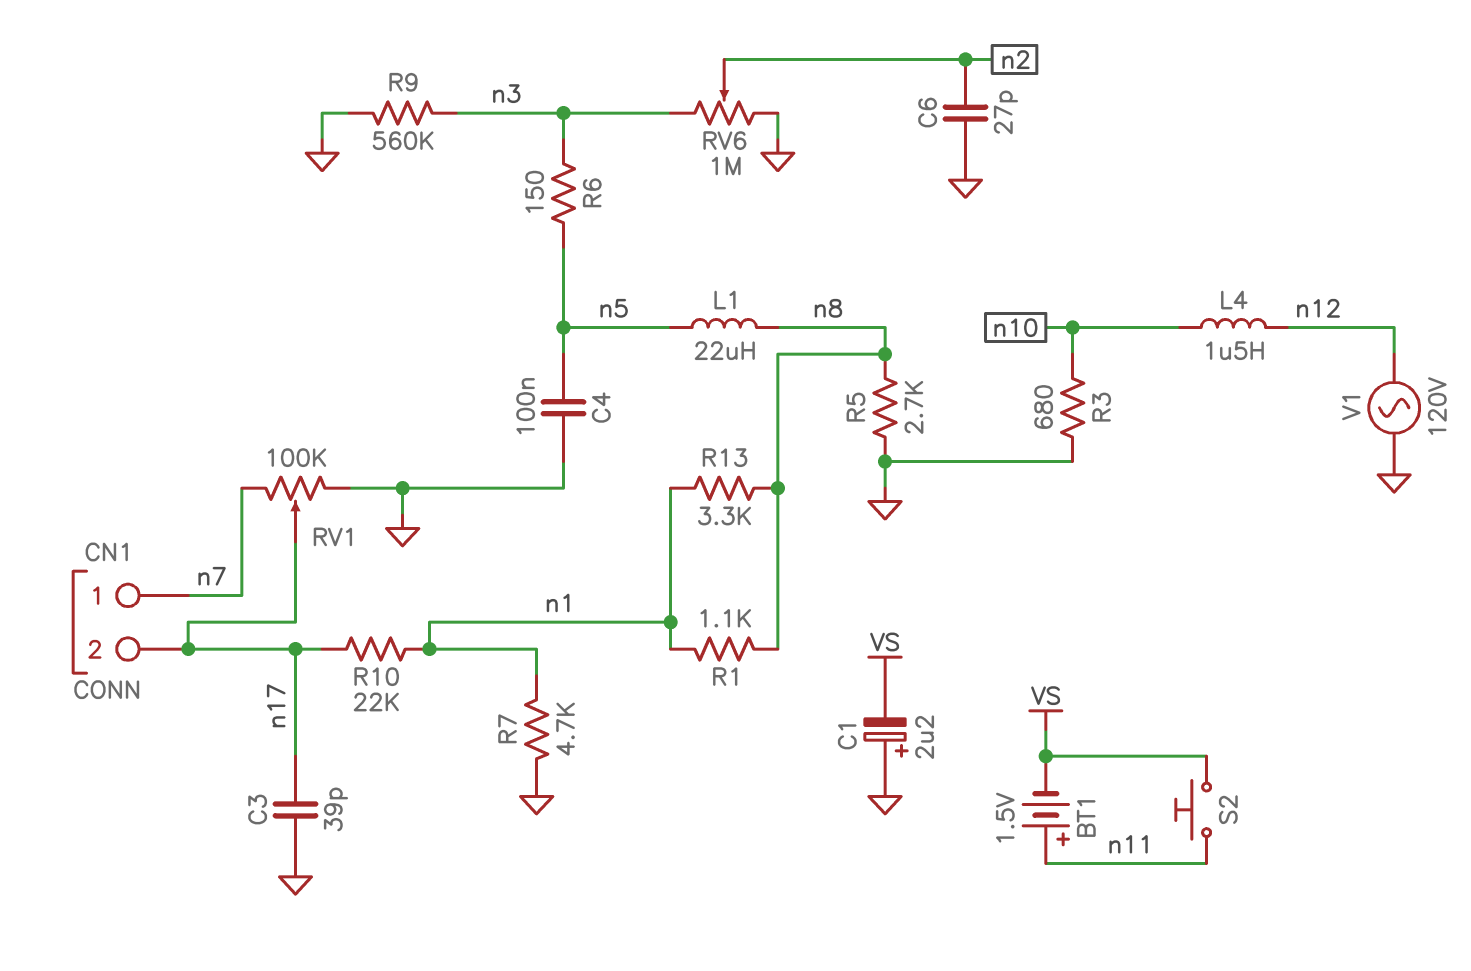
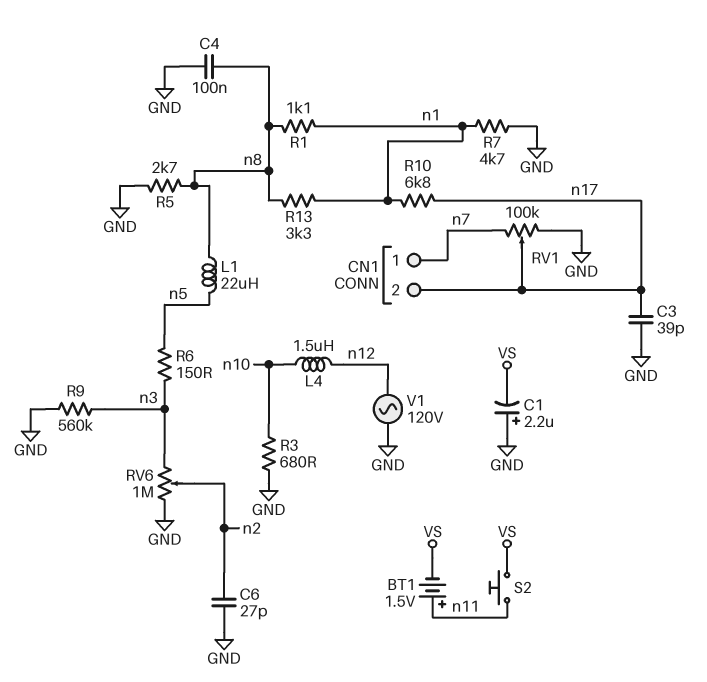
C4: 100nF (GND, n5) -> 100nF (GND, n8)
R10: 22k (n1, n17) -> 6.8k (n1, n17)

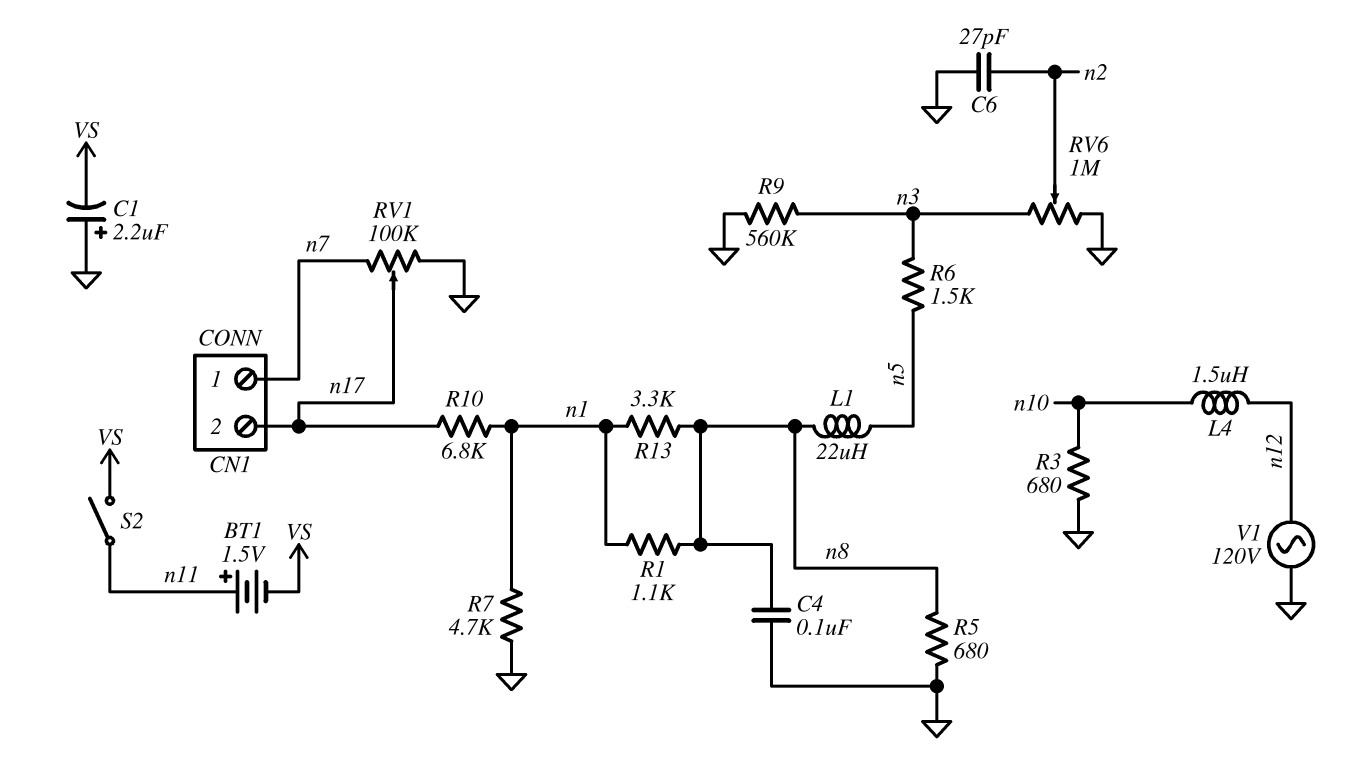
C3: 39pF (GND, n17) -> none
R5: 2.7k (GND, n8) -> 680 (GND, n8)
R6: 150 (n3, n5) -> 1.5k (n3, n5)
S2: button (VS, n11) -> switch (VS, n11)

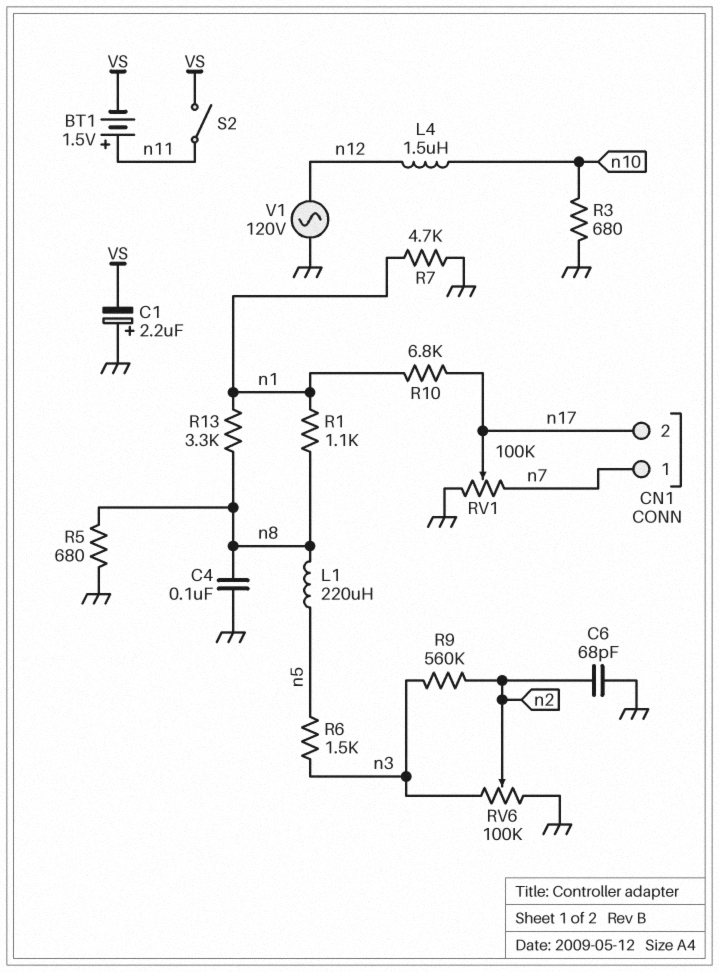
C6: 27pF (GND, n2) -> 68pF (GND, n2)
L1: 22uH (n5, n8) -> 220uH (n5, n8)
R9: 560k (GND, n3) -> 560k (n2, n3)
RV6: 1M (GND, n3, wiper n2) -> 100k (GND, n3, wiper n2)

